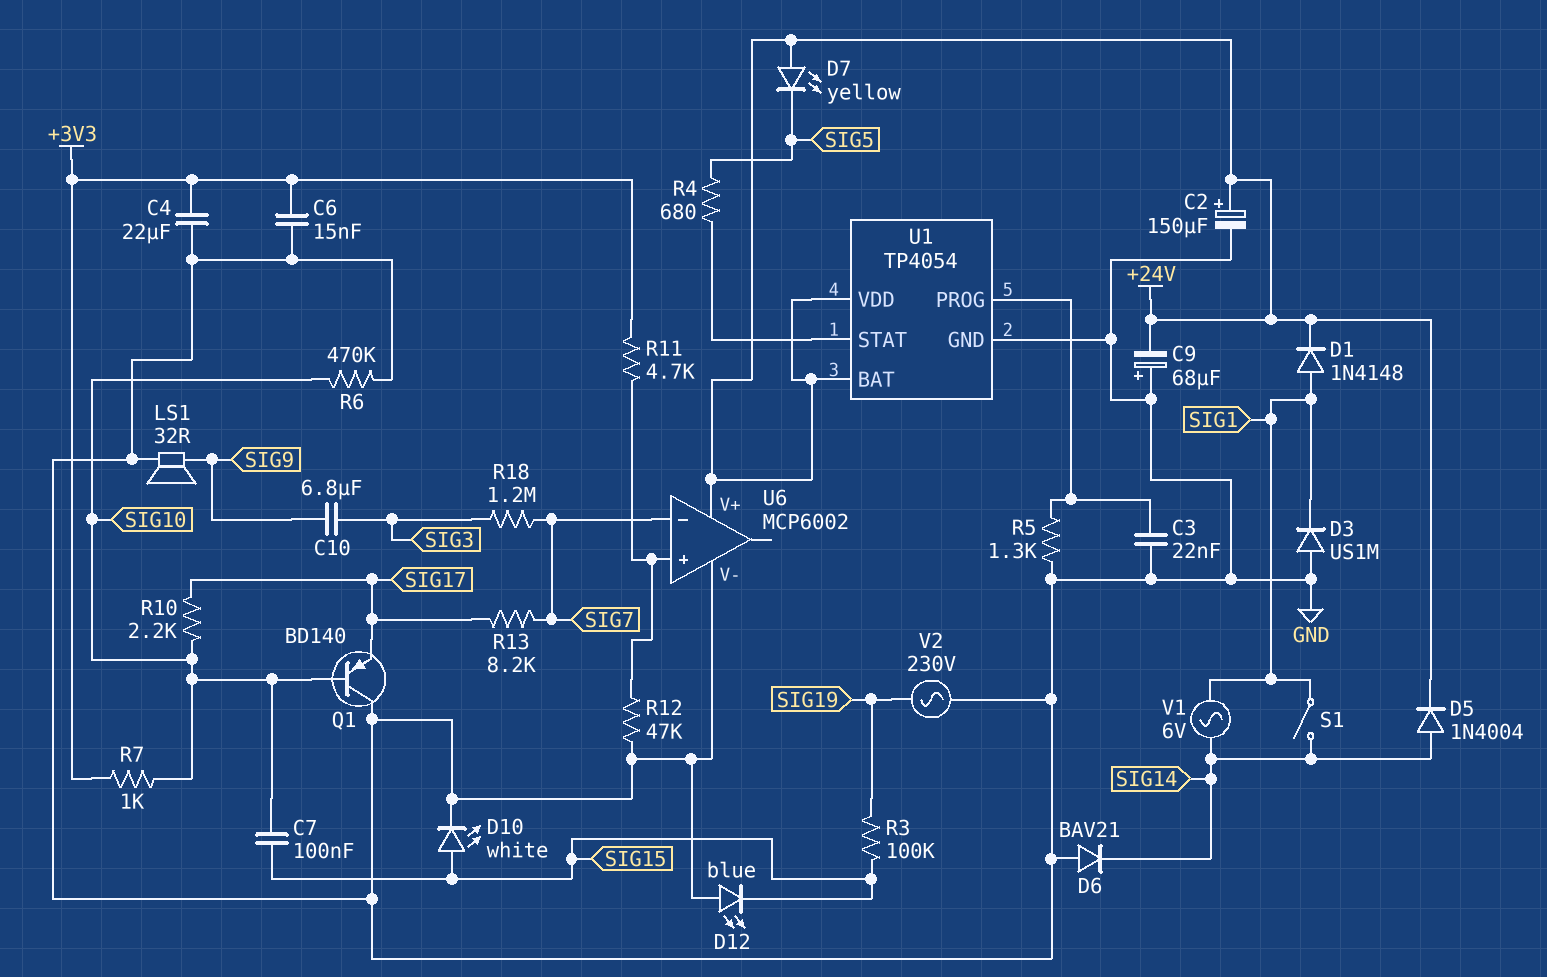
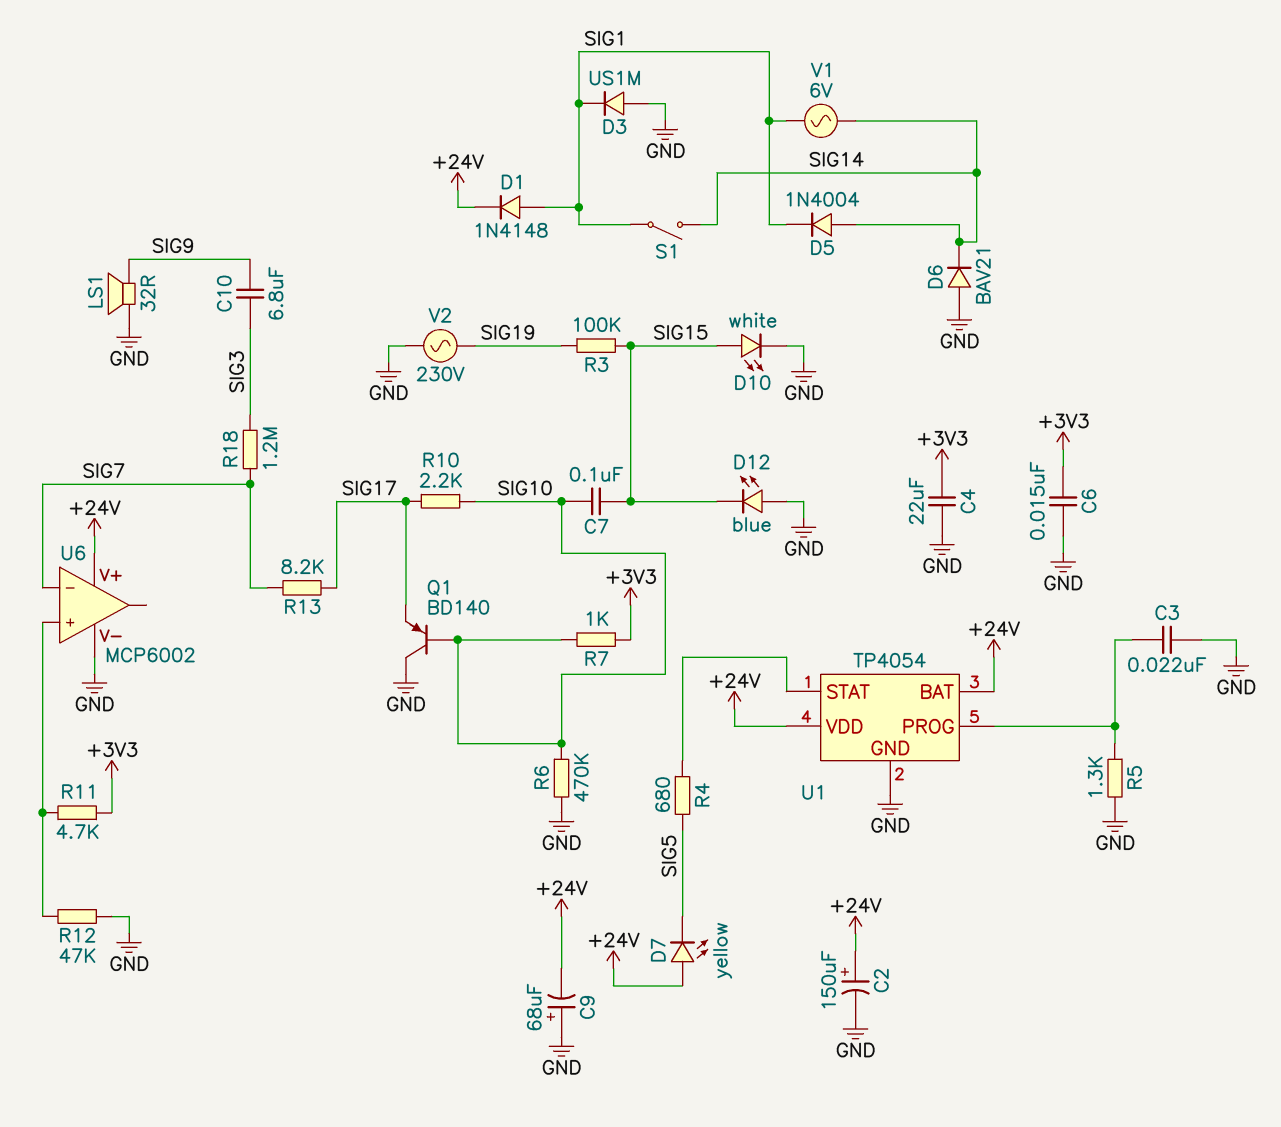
D5: diode 1N4004 (A SIG14, K +24V) -> diode 1N4004 (A SIG14, K SIG1)

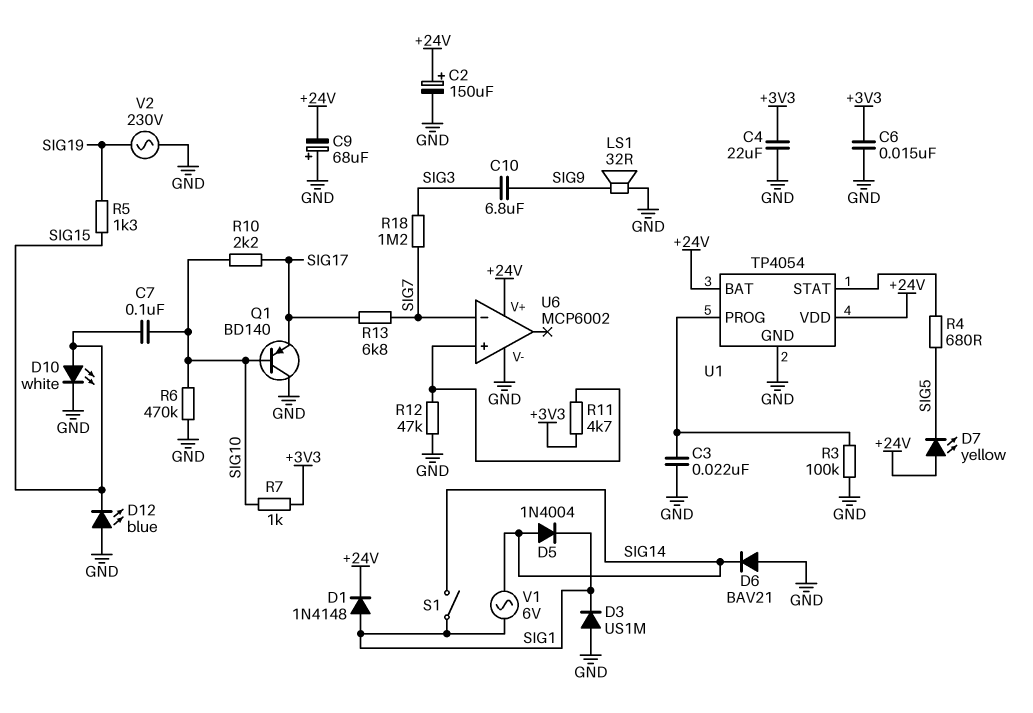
R3: 100k (SIG15, SIG19) -> 100k (GND, U1/PROG)
R5: 1.3k (GND, U1/PROG) -> 1.3k (SIG15, SIG19)
R13: 8.2k (SIG7, SIG17) -> 6.8k (SIG7, SIG17)

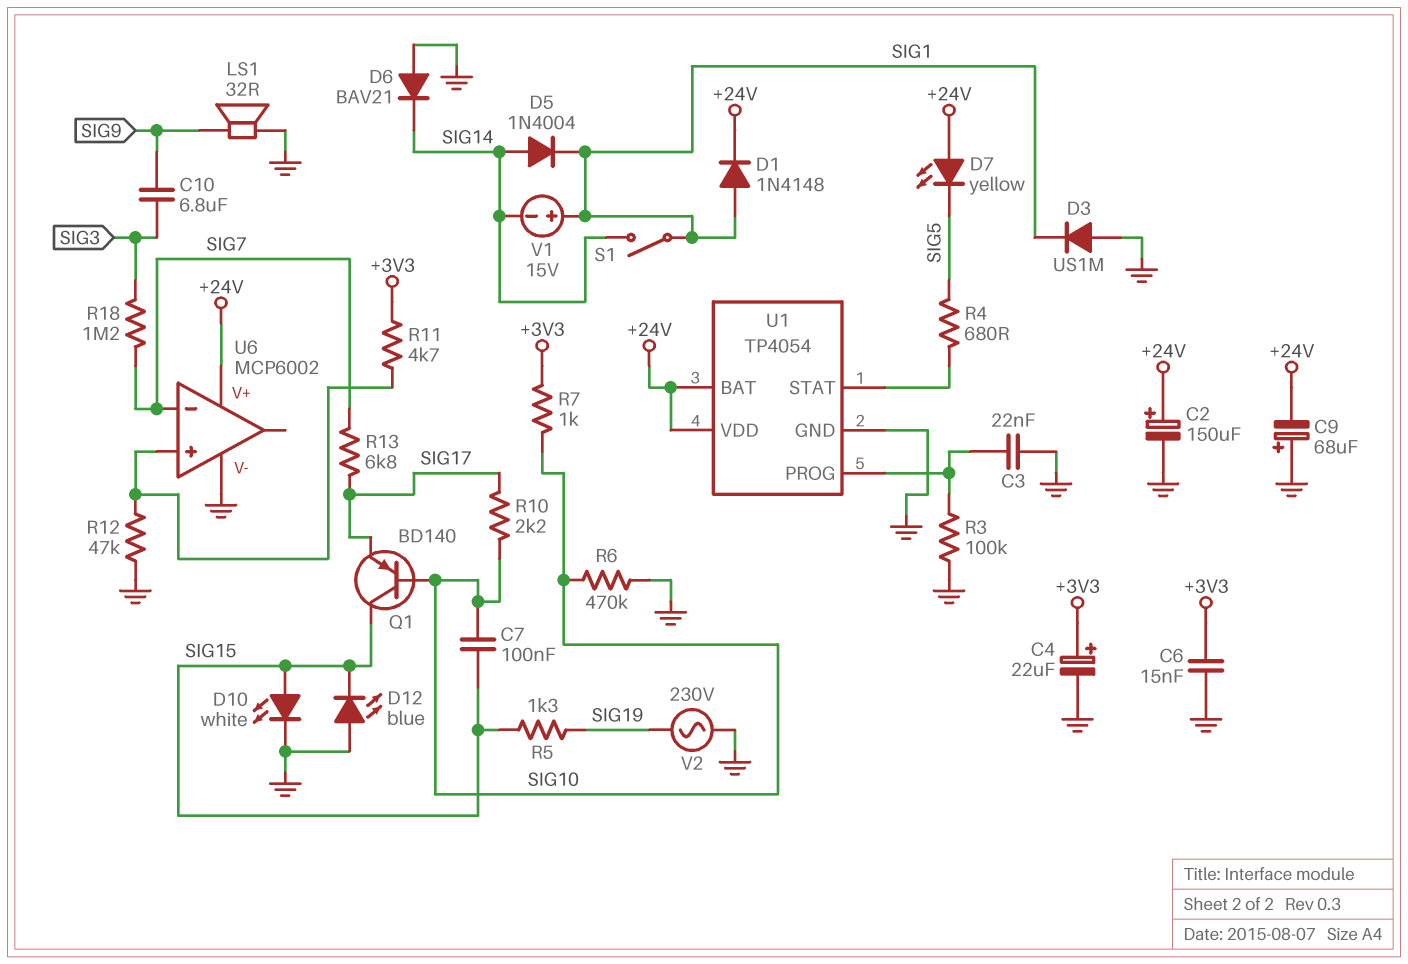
C4: 22uF (+3V3, GND) -> 22uF (plus +3V3, minus GND)
Q1: PNP BD140 (B SIG10, C GND, E SIG17) -> PNP BD140 (B SIG10, C SIG15, E SIG17)
V1: AC 6V (SIG1, SIG14) -> 15V (plus SIG1, minus SIG14)

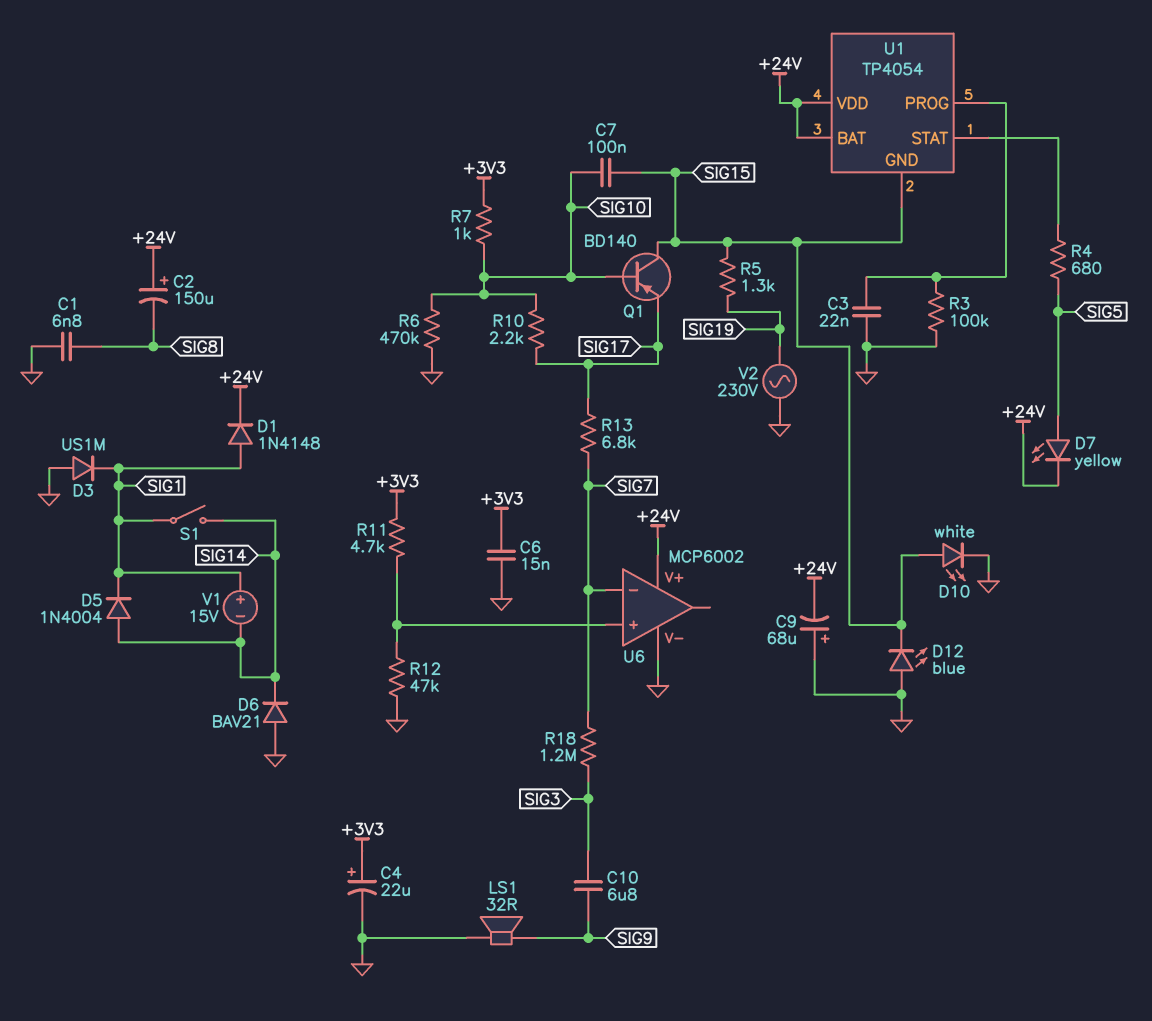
C1: none -> 6.8nF (GND, SIG8)
C2: 150uF (plus +24V, minus GND) -> 150uF (plus +24V, minus SIG8)
D7: LED yellow (A +24V, K SIG5) -> LED yellow (A SIG5, K +24V)
U1 pin GND: GND -> SIG15

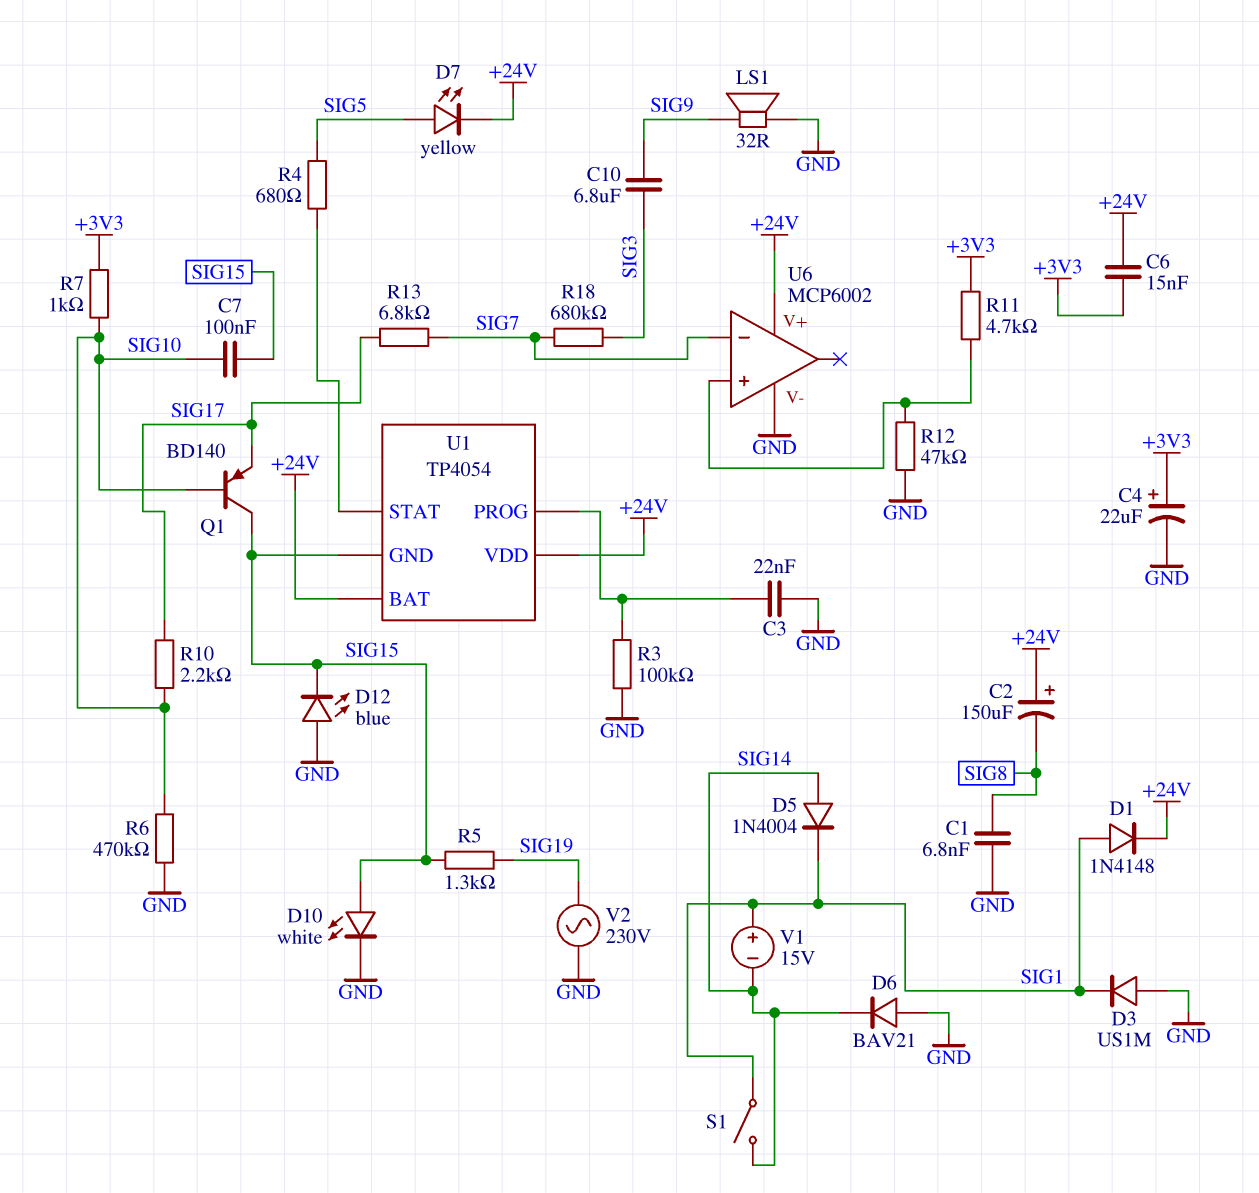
C6: 15nF (+3V3, GND) -> 15nF (+3V3, +24V)
C9: 68uF (plus GND, minus +24V) -> none
R18: 1.2M (SIG3, SIG7) -> 680k (SIG3, SIG7)

